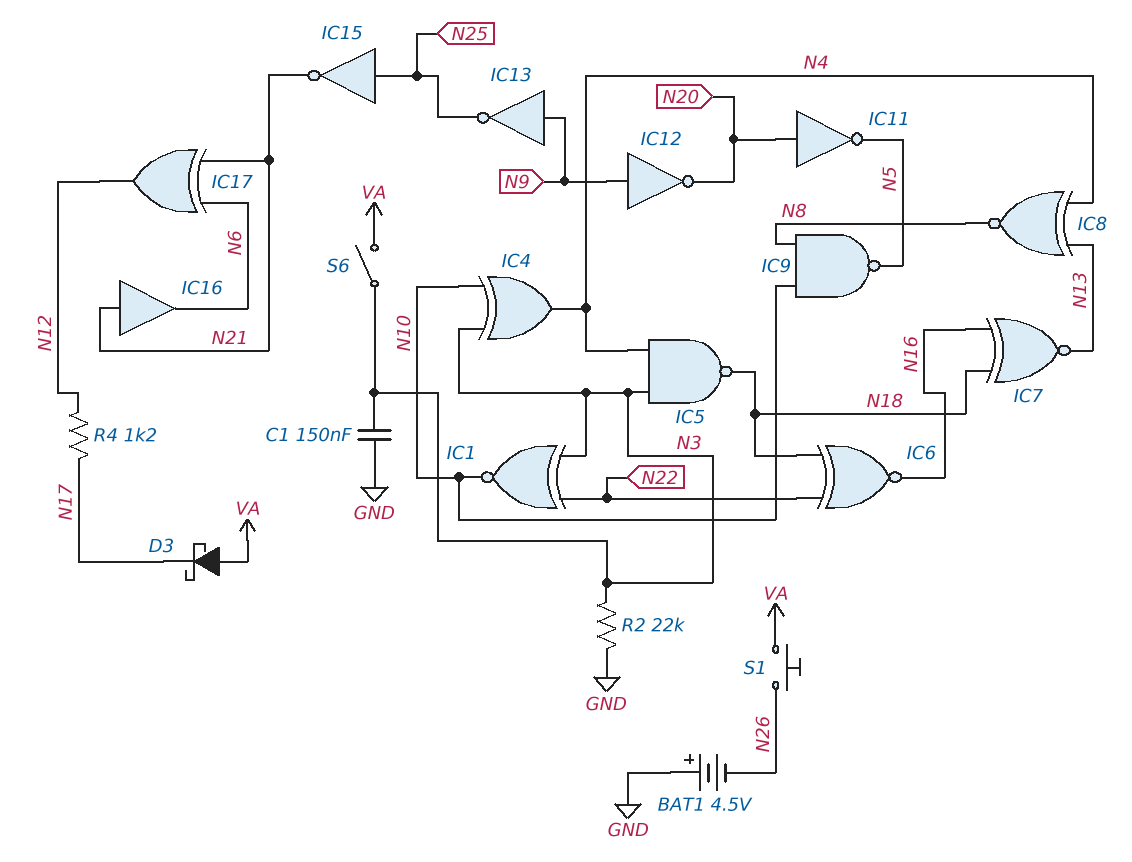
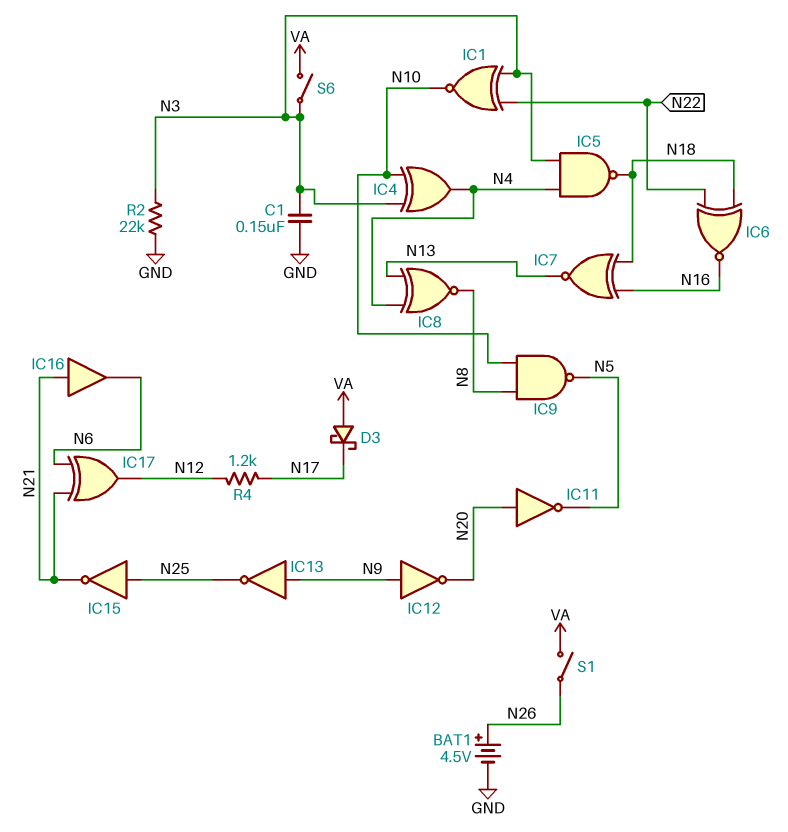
BAT1: 4.5V (plus GND, minus N26) -> 4.5V (plus N26, minus GND)
S1: button (N26, VA) -> switch (N26, VA)

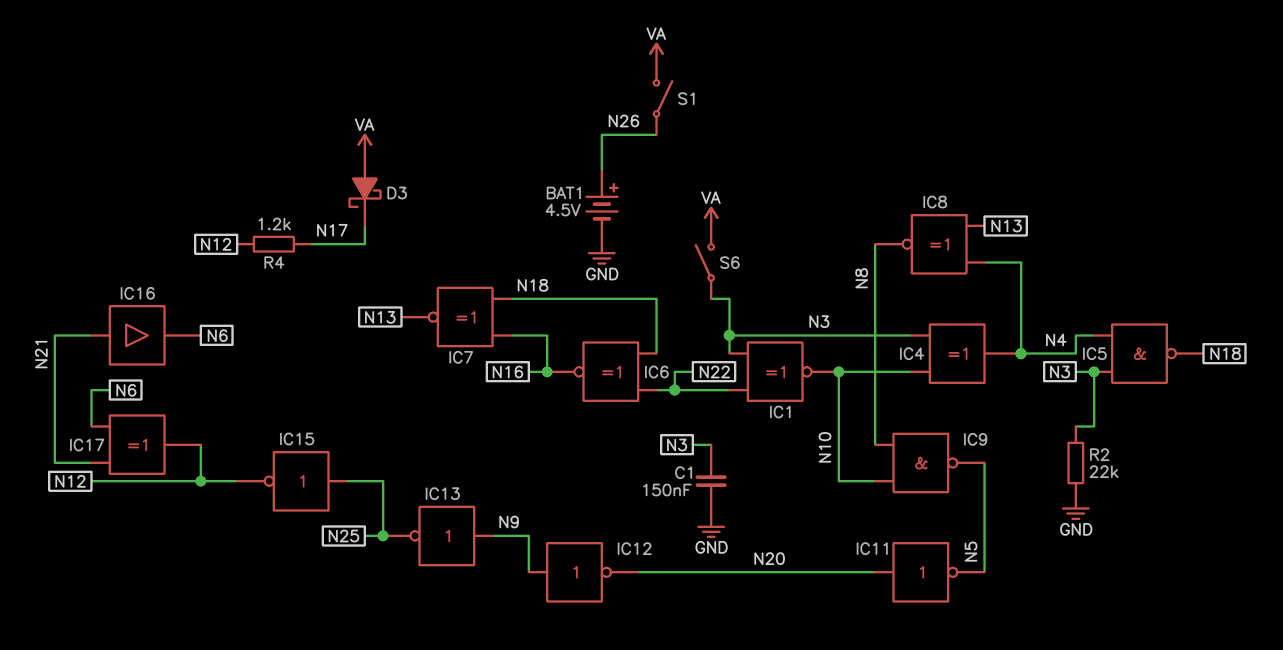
IC15: NOT (in N25, out N21) -> NOT (in N25, out N12)

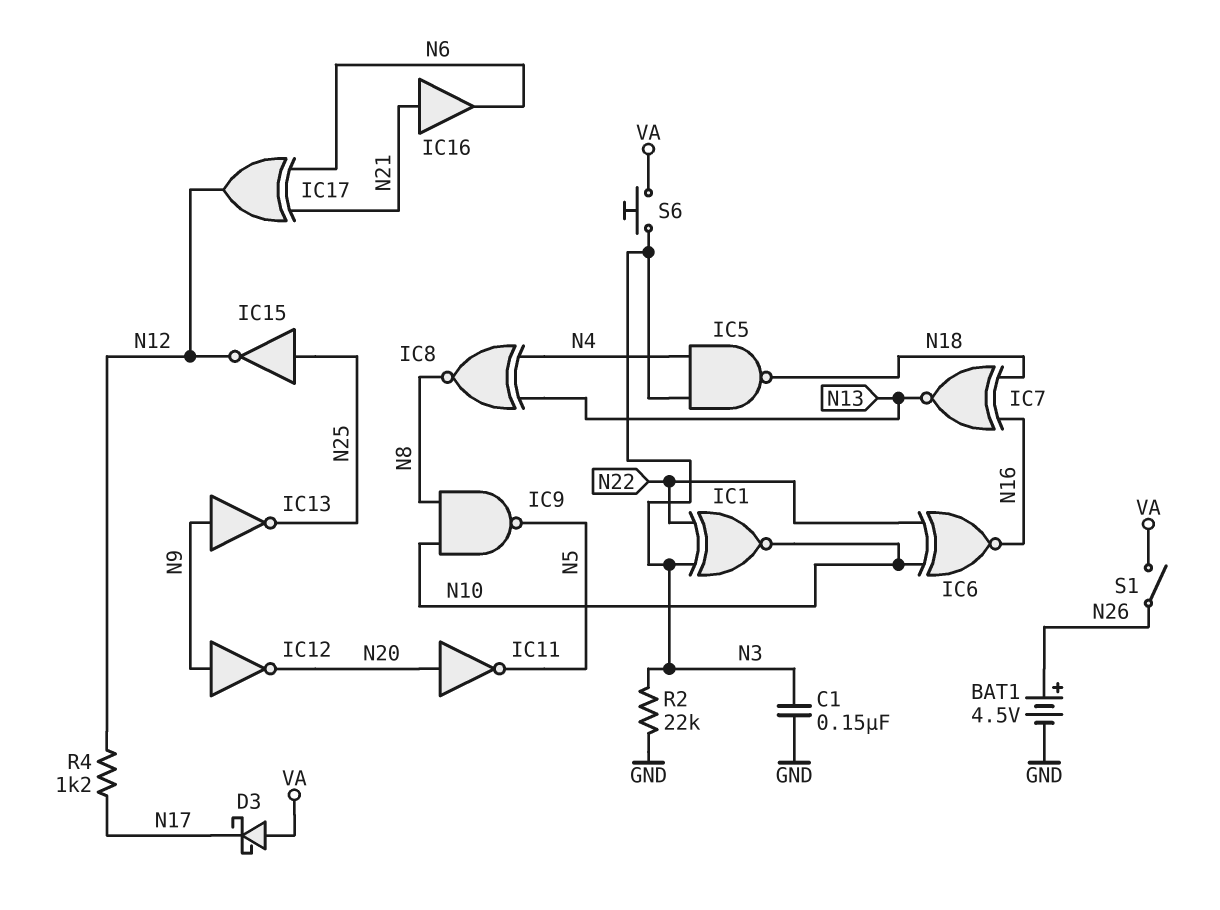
IC4: XOR (in N3, in N10, out N4) -> none
IC6: XNOR (in N18, in N22, out N16) -> XNOR (in N10, in N22, out N16)
S6: switch (N3, VA) -> button (N3, VA)

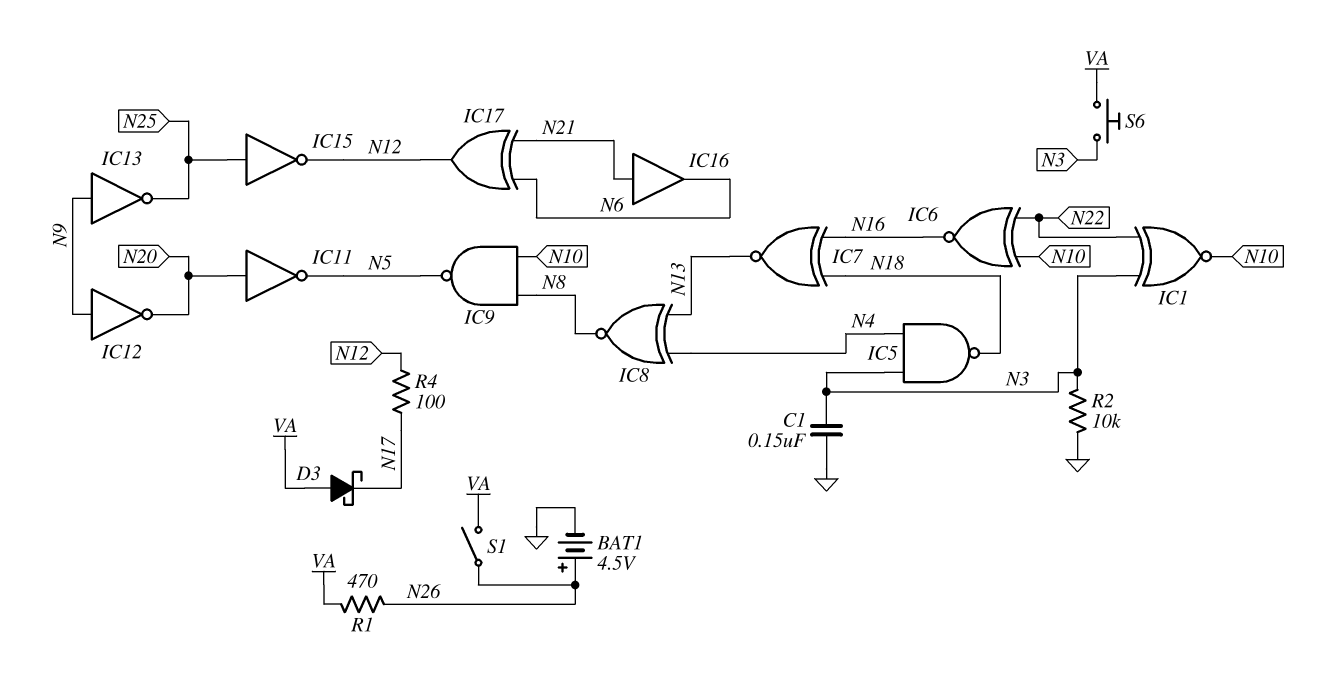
R1: none -> 470 (N26, VA)
R2: 22k (GND, N3) -> 10k (GND, N3)
R4: 1.2k (N12, N17) -> 100 (N12, N17)

